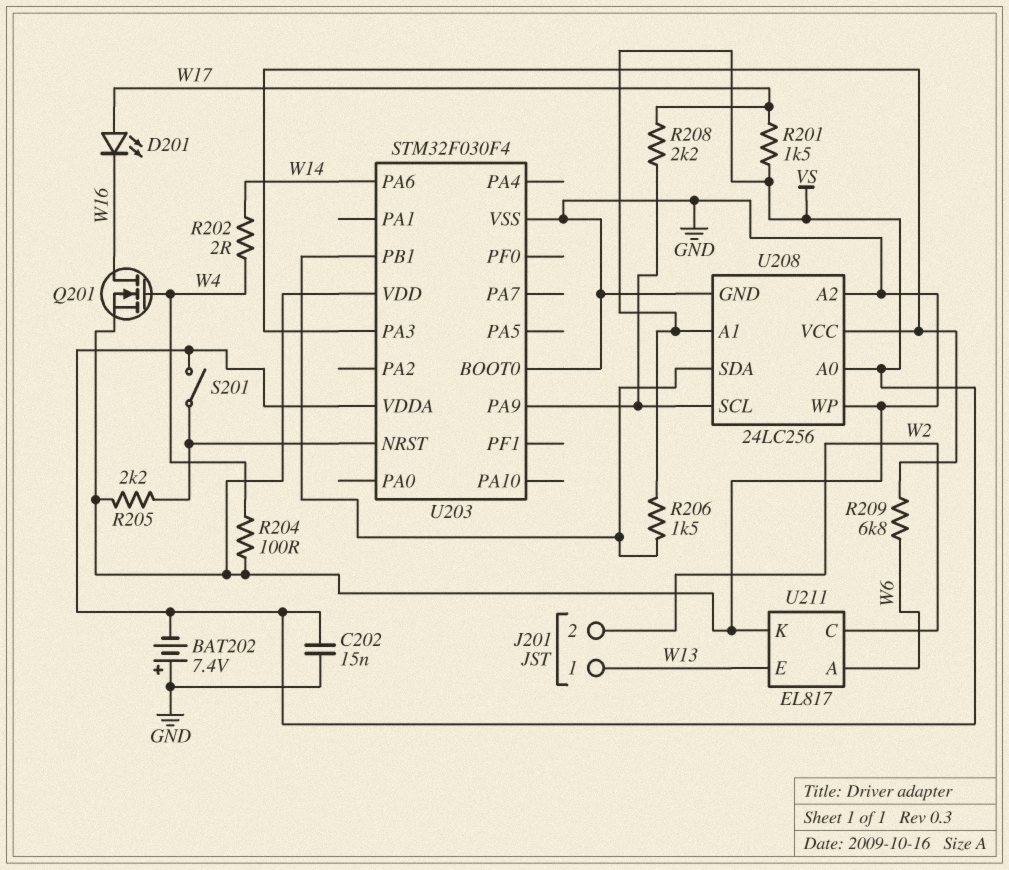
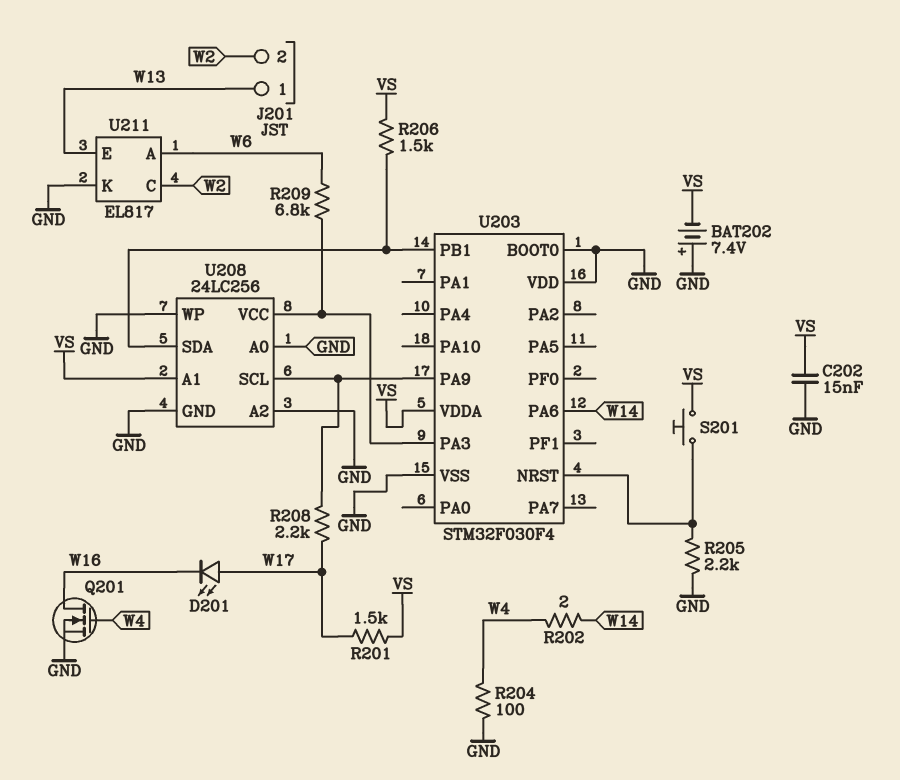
S201: switch (U203/NRST, VS) -> button (U203/NRST, VS)
U208 pin A0: VS -> GND

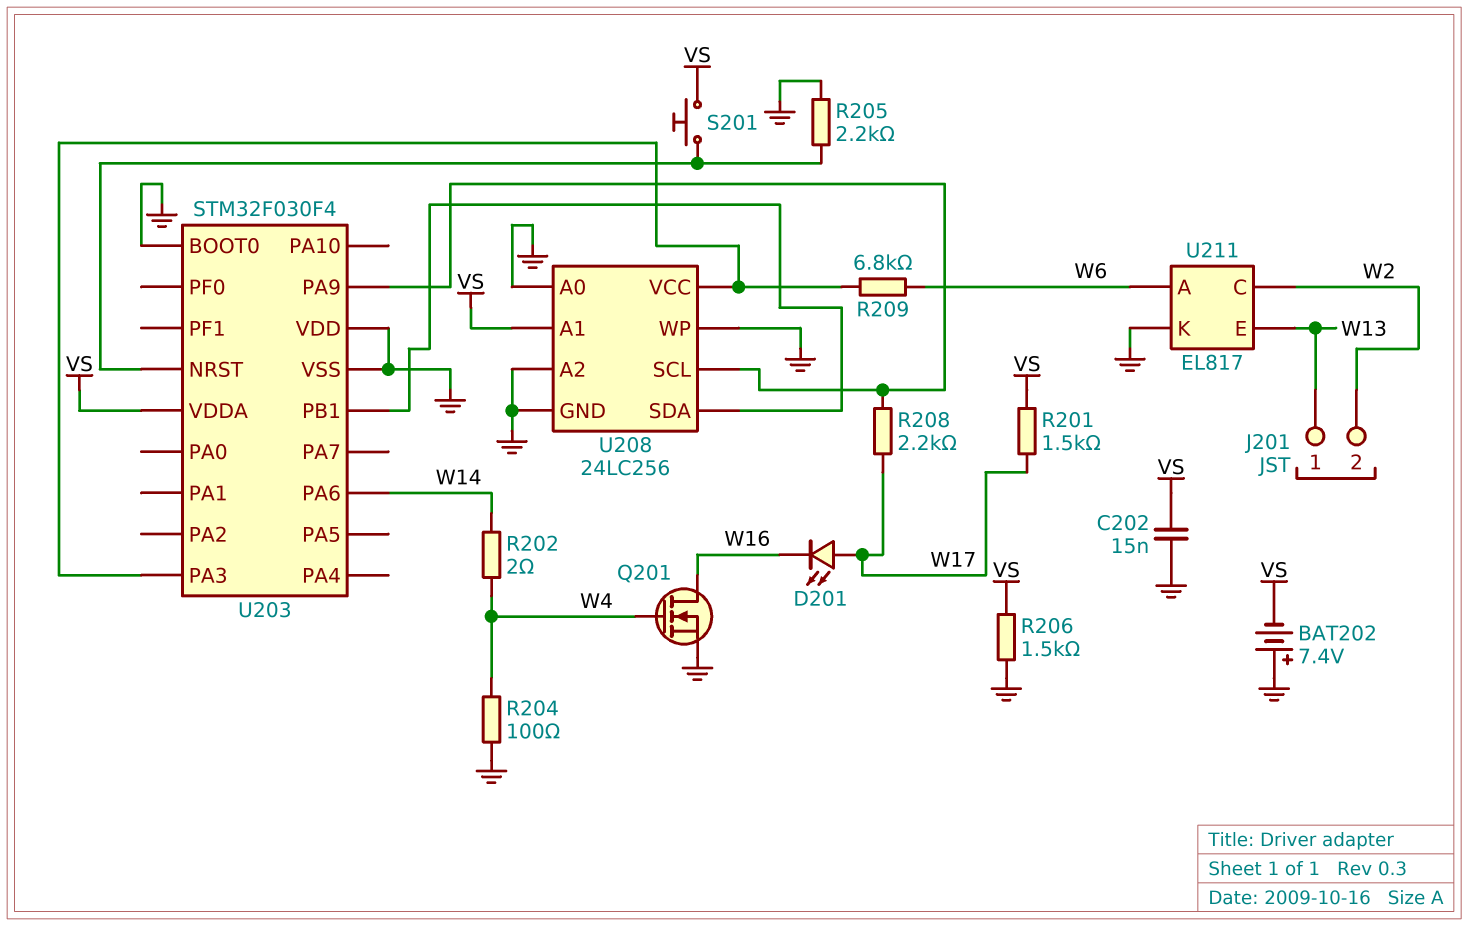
R206: 1.5k (U203/PB1, VS) -> 1.5k (GND, VS)

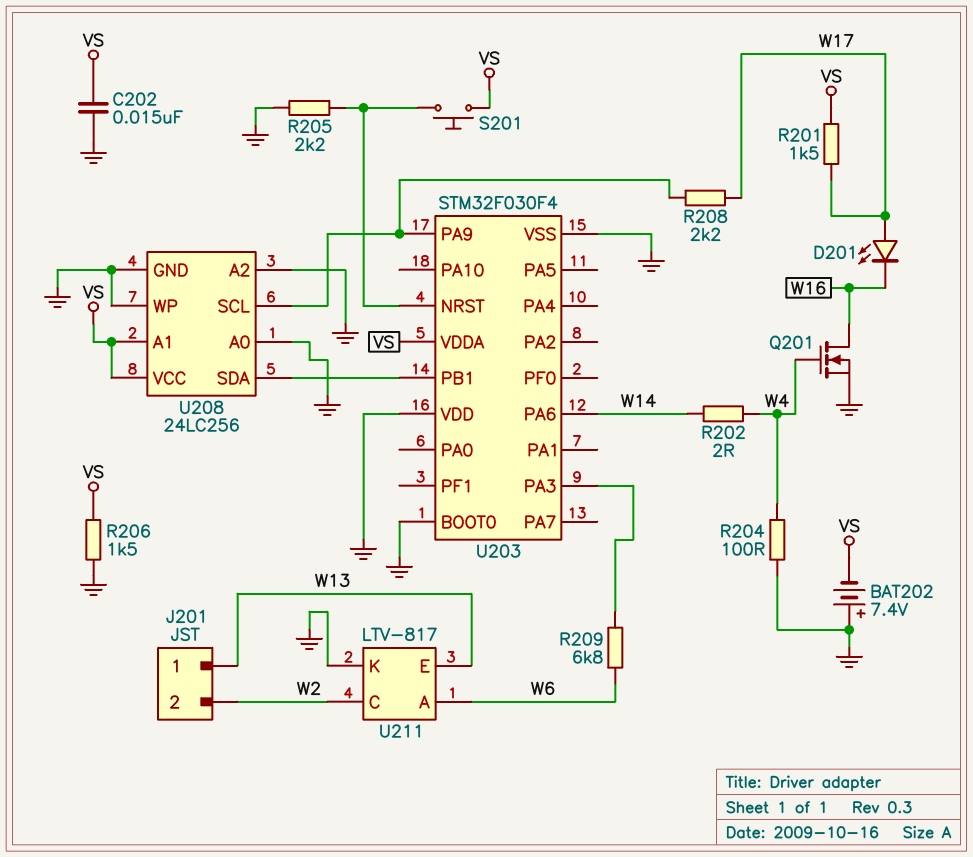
U208 pin VCC: U203/PA3 -> VS
U211: EL817 -> LTV-817

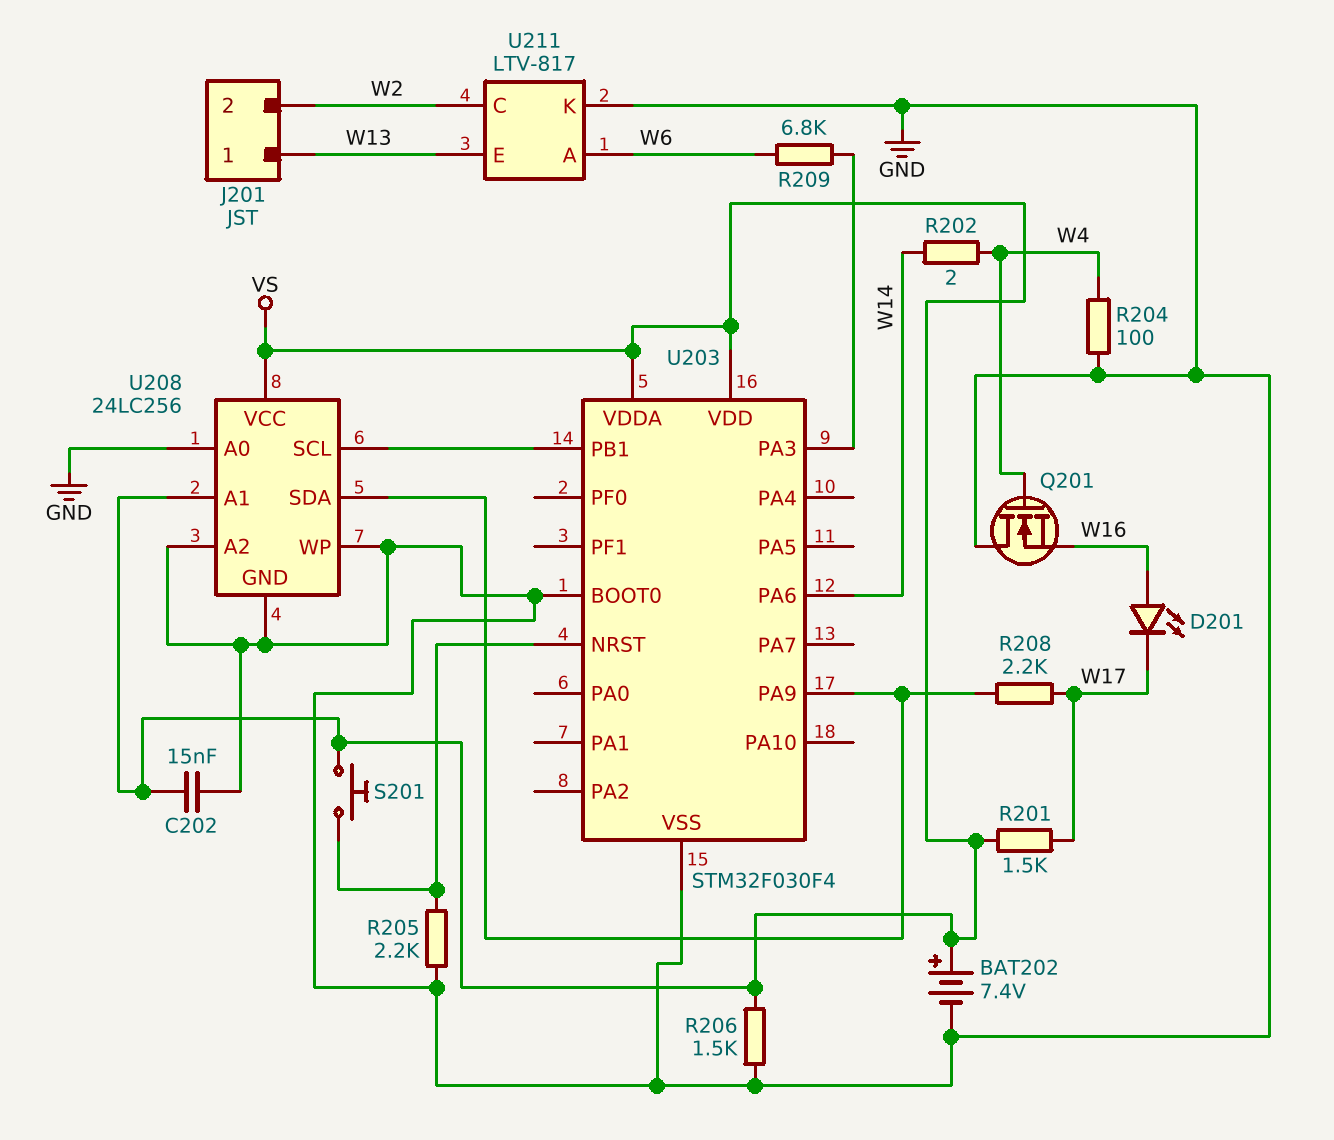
BAT202: 7.4V (plus GND, minus VS) -> 7.4V (plus VS, minus GND)
D201: LED (A W17, K W16) -> LED (A W16, K W17)
Q201: NMOS (G W4, D W16, S GND) -> NMOS (G W4, D GND, S W16)
U203 pin VDD: GND -> VS
U208 pin SCL: U203/PA9 -> U203/PB1
U208 pin SDA: U203/PB1 -> U203/PA9

